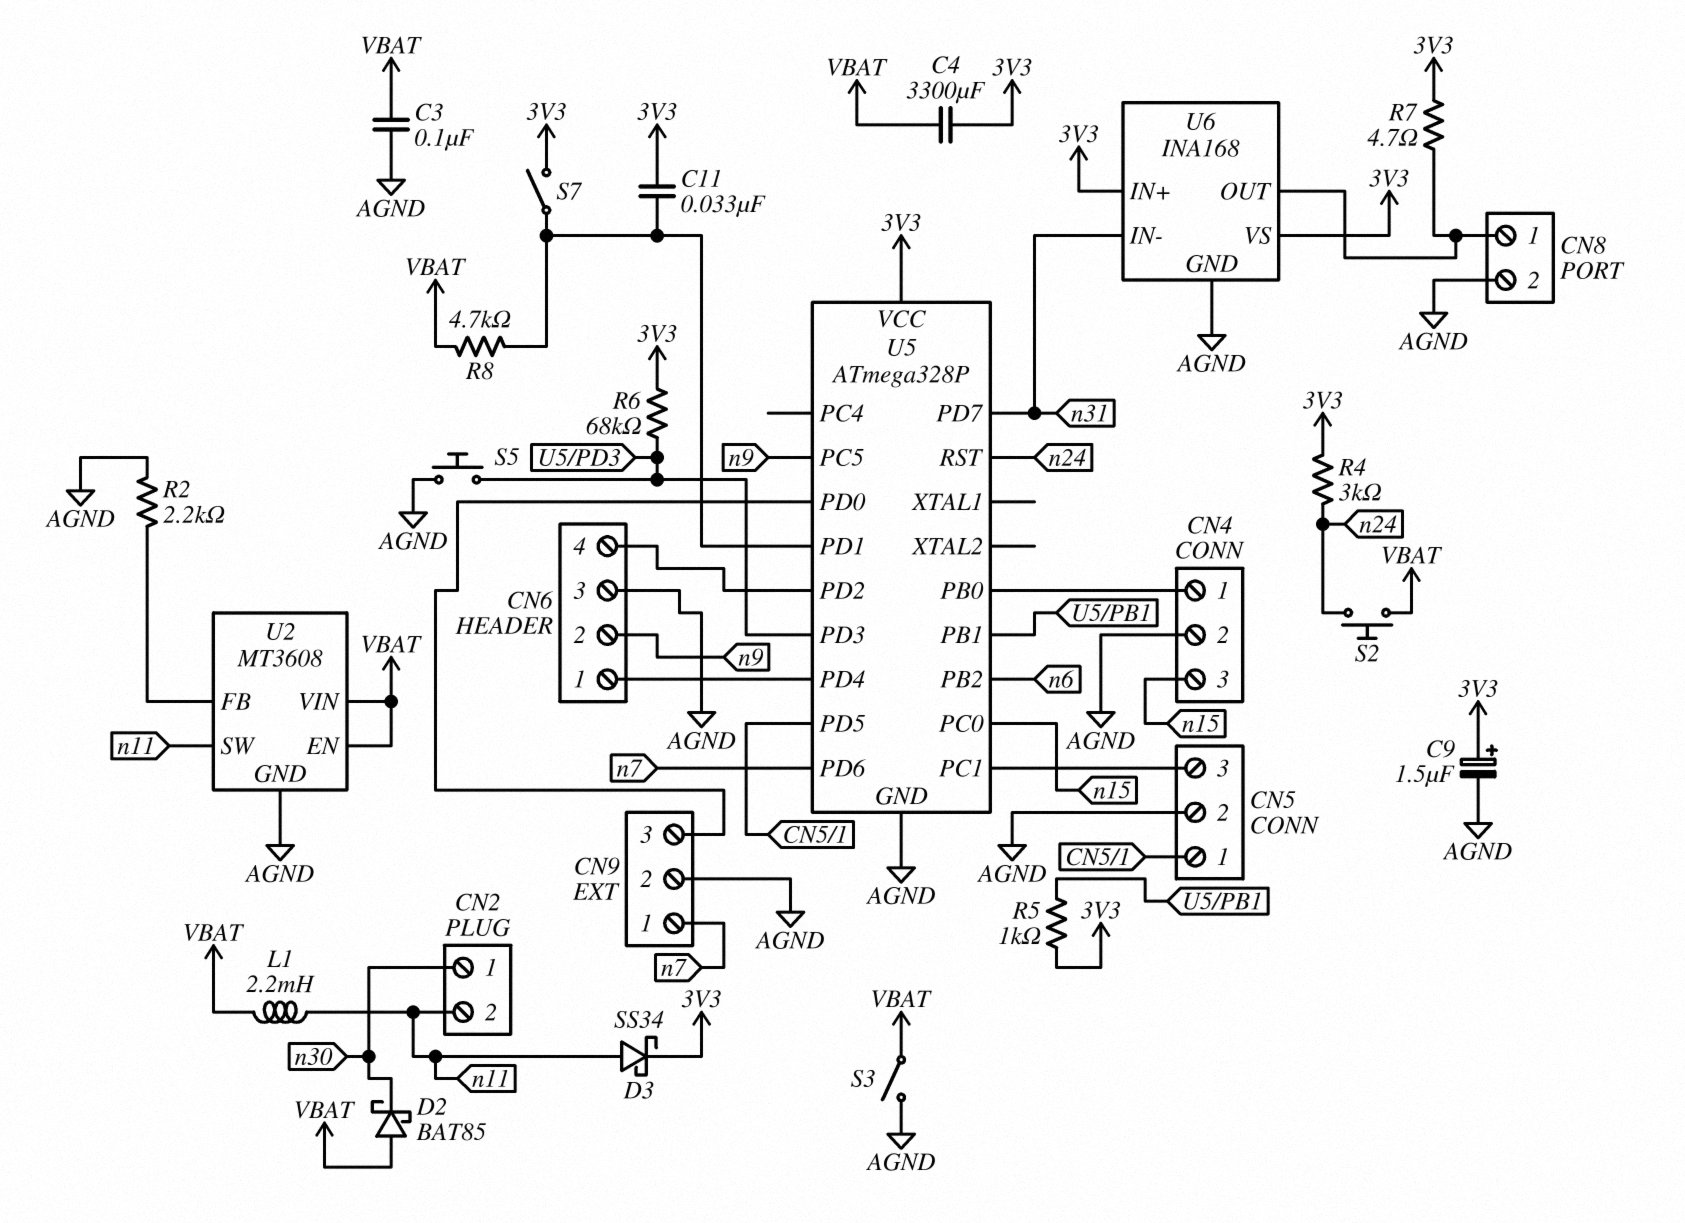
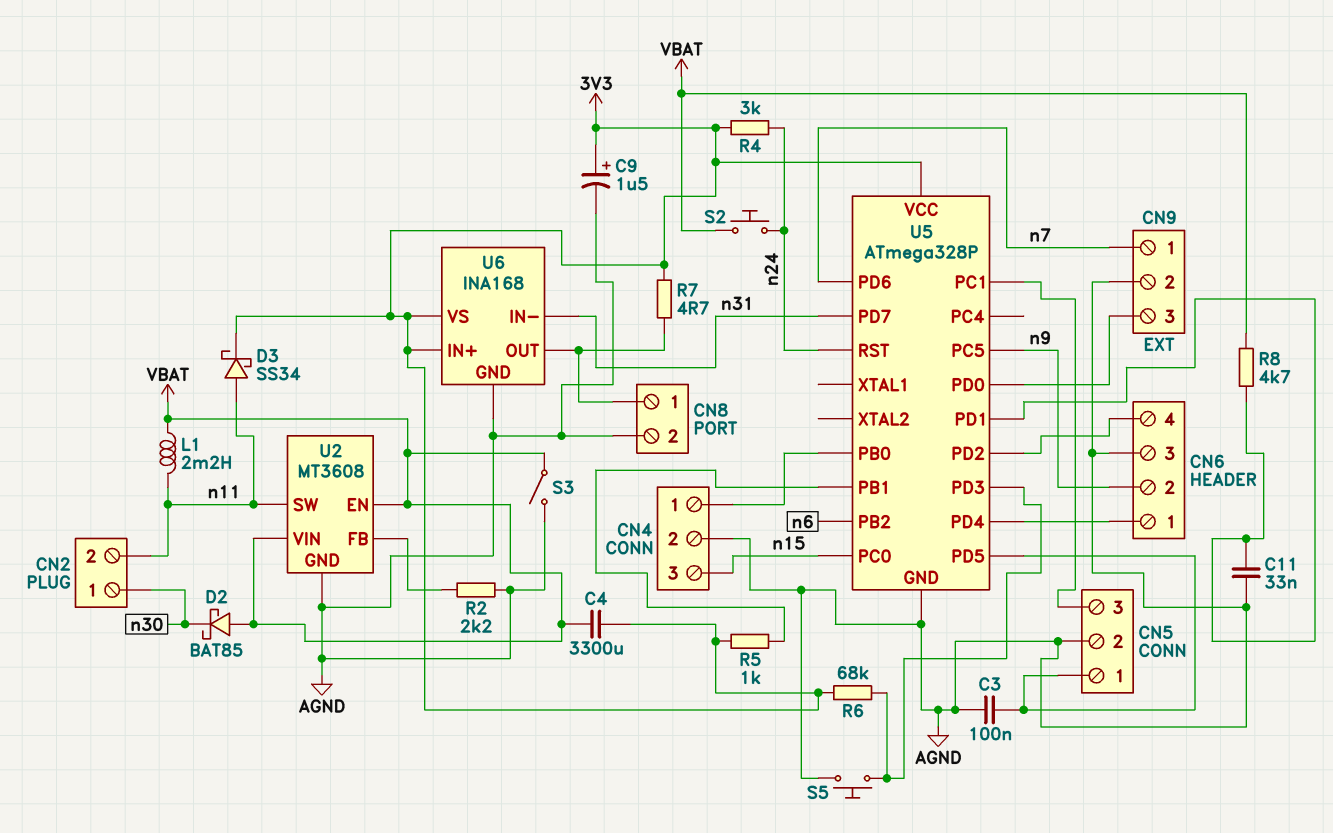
C3: 100nF (AGND, VBAT) -> 100nF (AGND, CN5/1)
C11: 33nF (3V3, U5/PD1) -> 33nF (AGND, U5/PD1)
S7: switch (3V3, U5/PD1) -> none

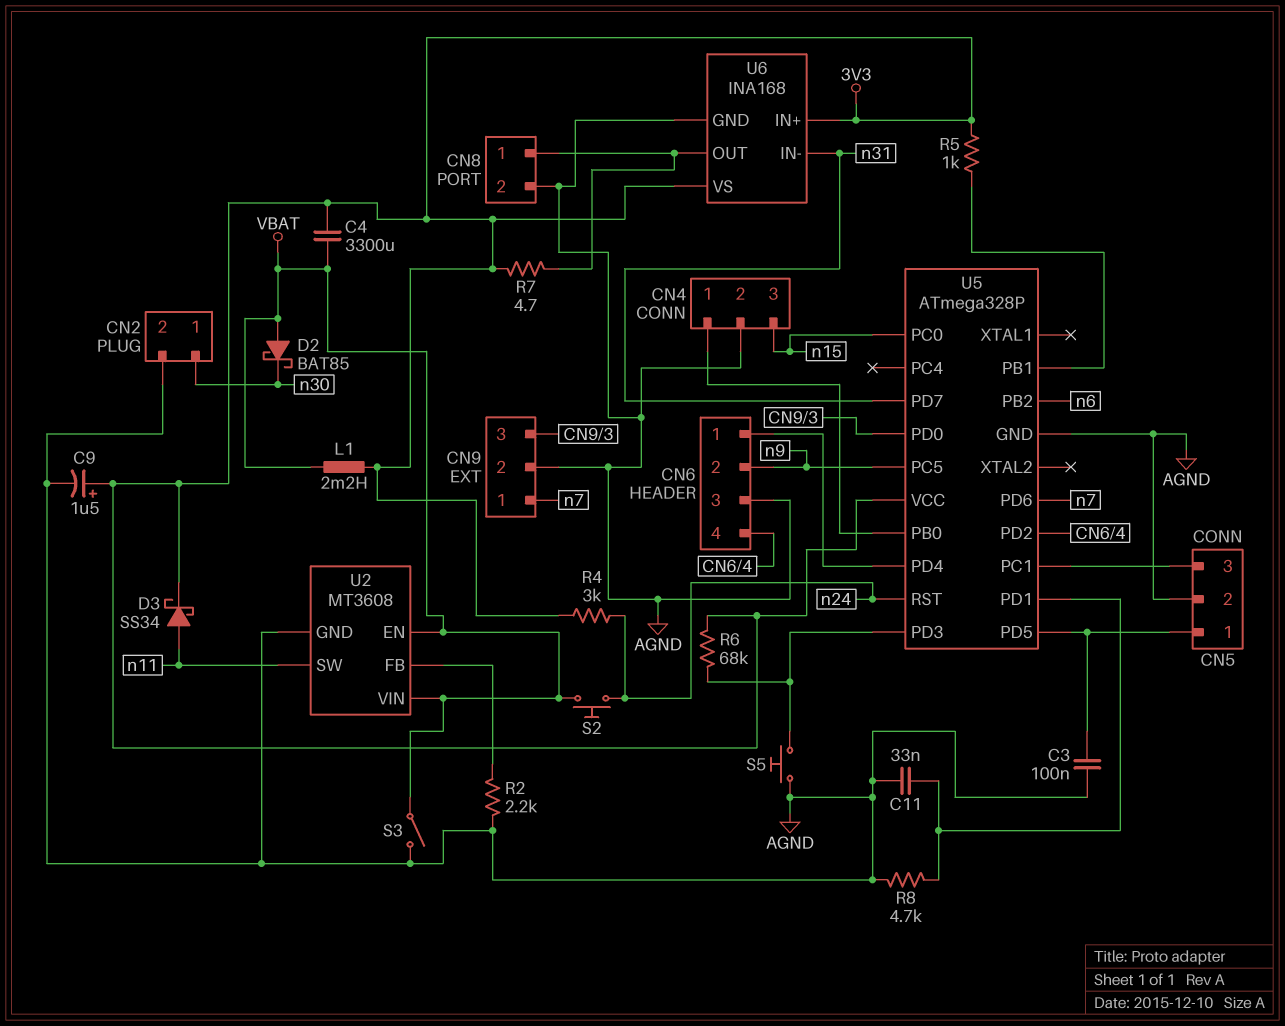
CN2 pin 2: n11 -> AGND
L1: 2.2mH (VBAT, n11) -> 2.2mH (3V3, VBAT)
R8: 4.7k (U5/PD1, VBAT) -> 4.7k (AGND, U5/PD1)

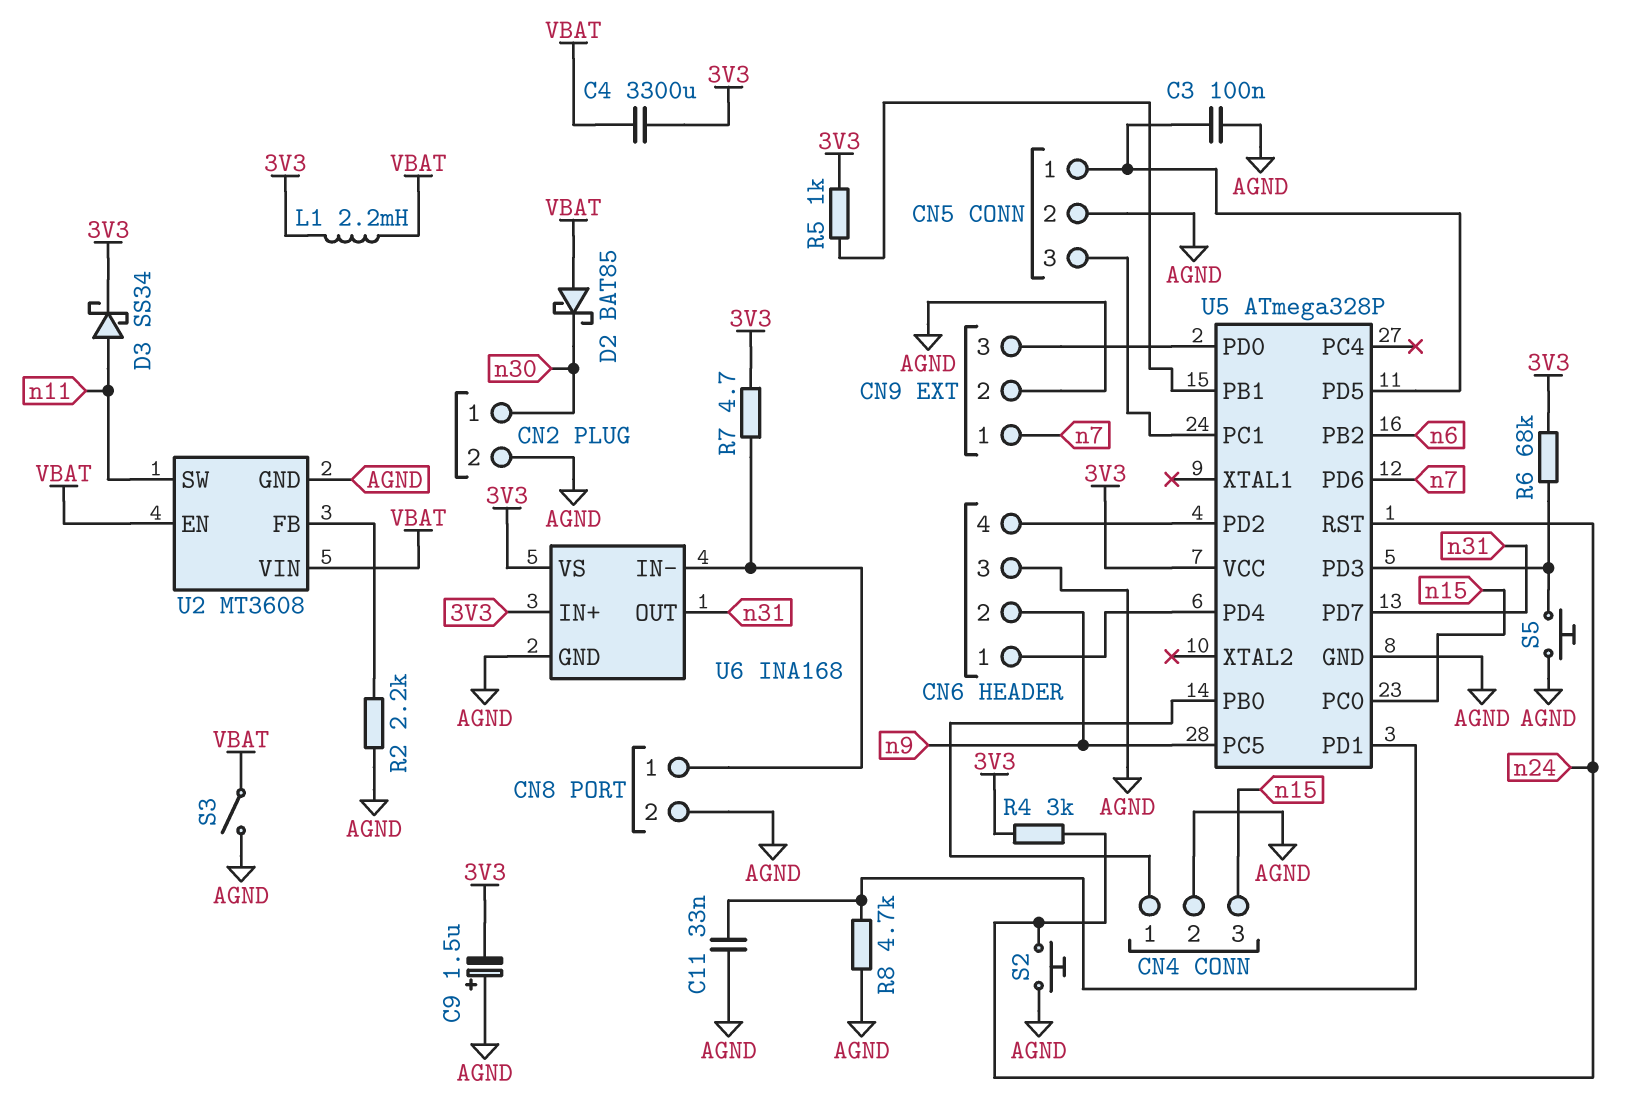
C9: 1.5uF (plus 3V3, minus AGND) -> 1.5uF (plus AGND, minus 3V3)
S2: button (VBAT, n24) -> button (AGND, n24)
U6 pin IN-: n31 -> CN8/1
U6 pin OUT: CN8/1 -> n31

